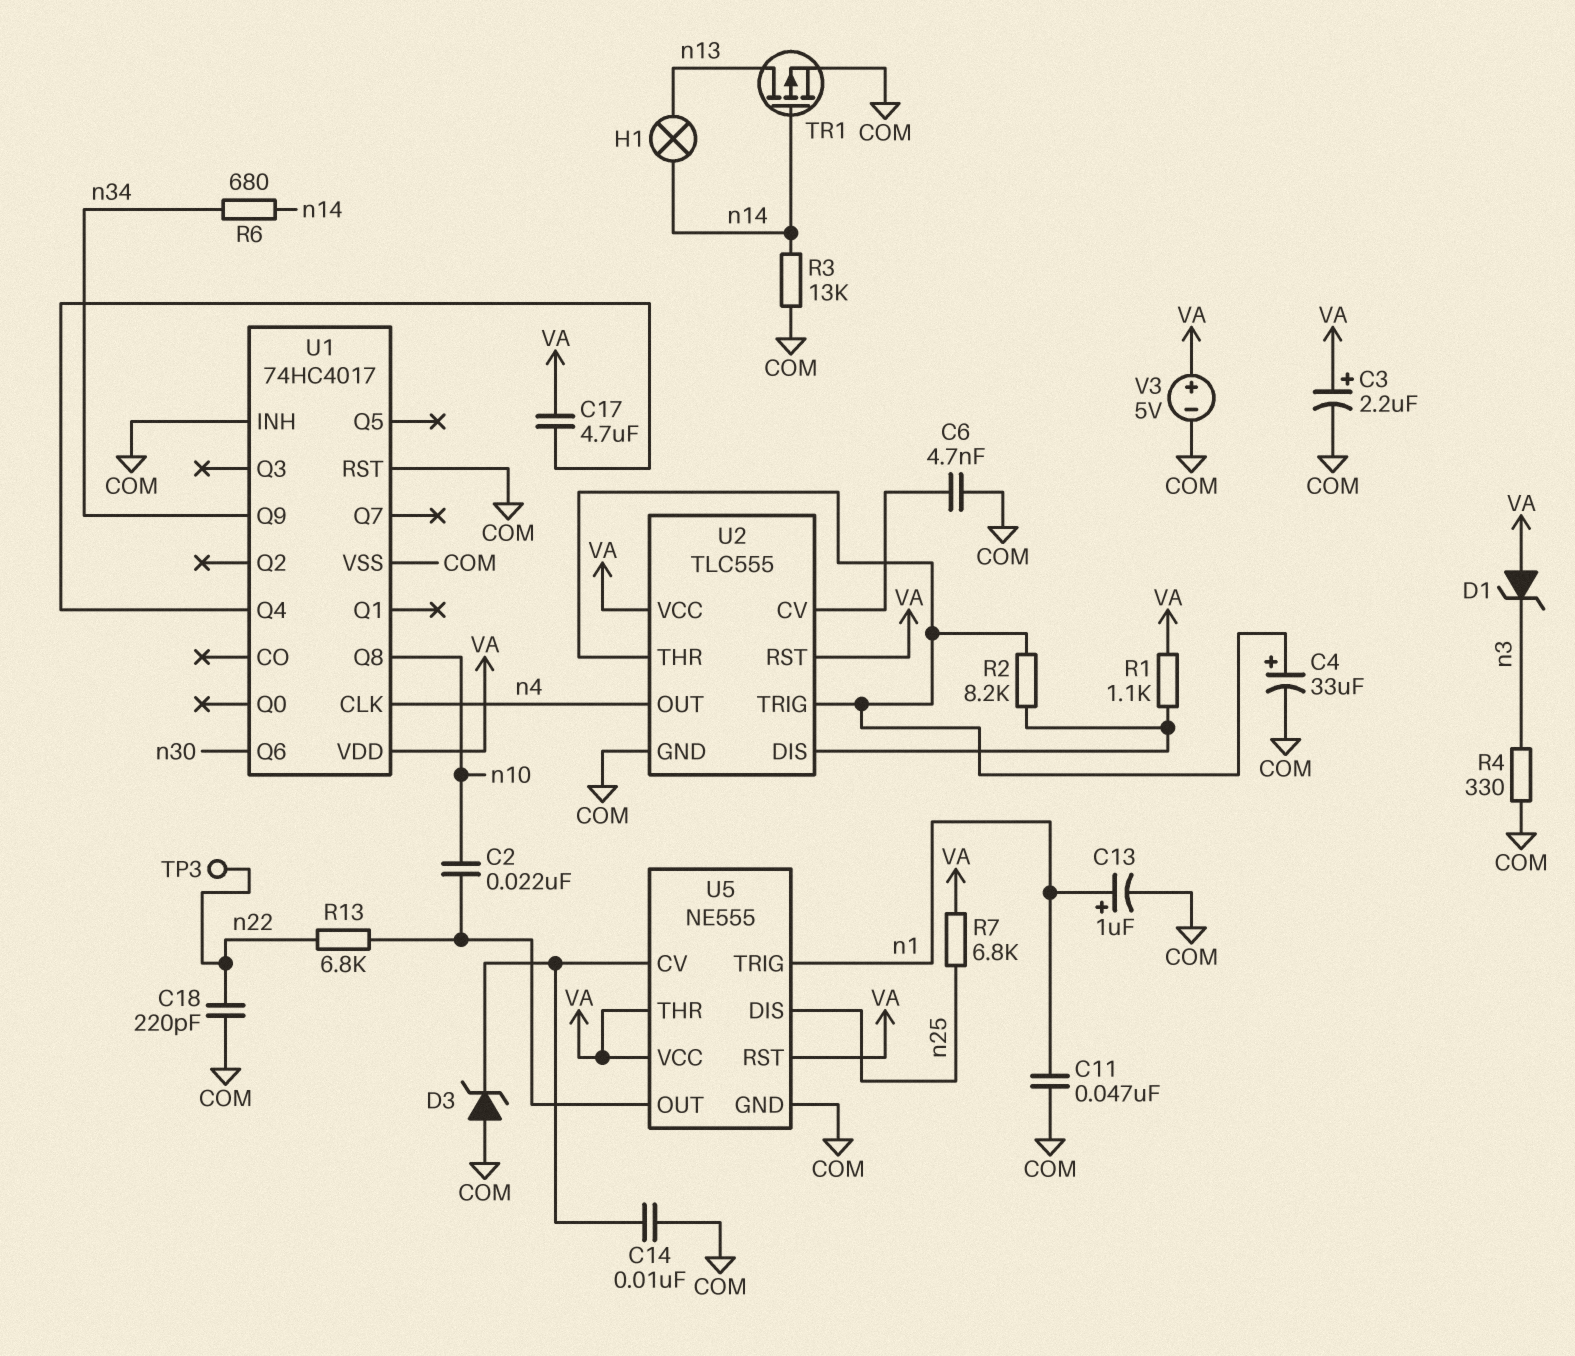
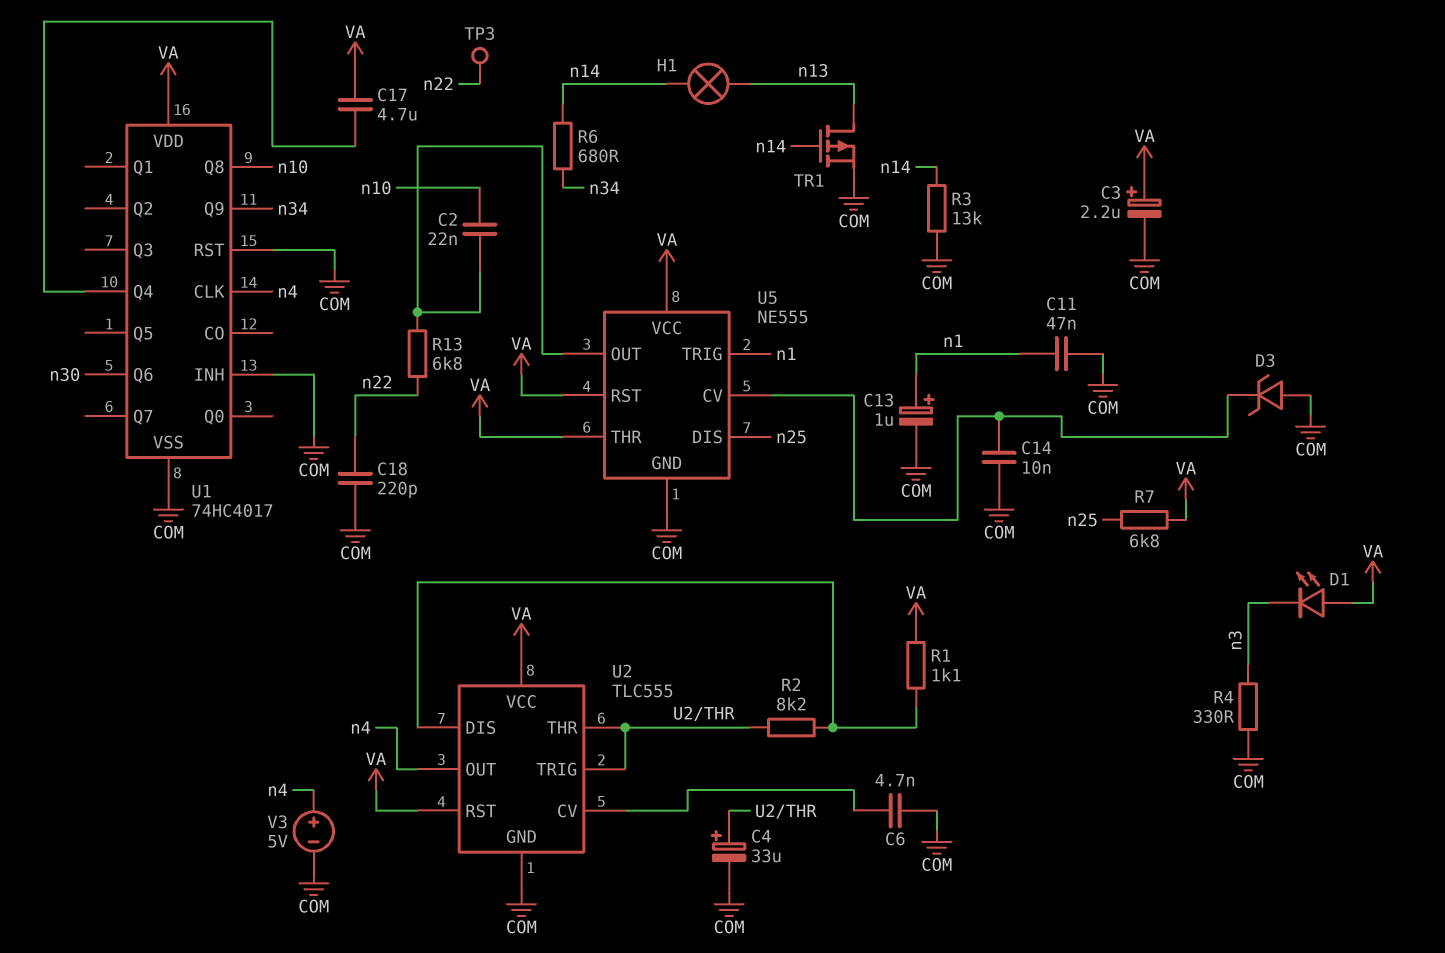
D1: zener (A VA, K n3) -> LED (A VA, K n3)
V3: 5V (plus VA, minus COM) -> 5V (plus n4, minus COM)

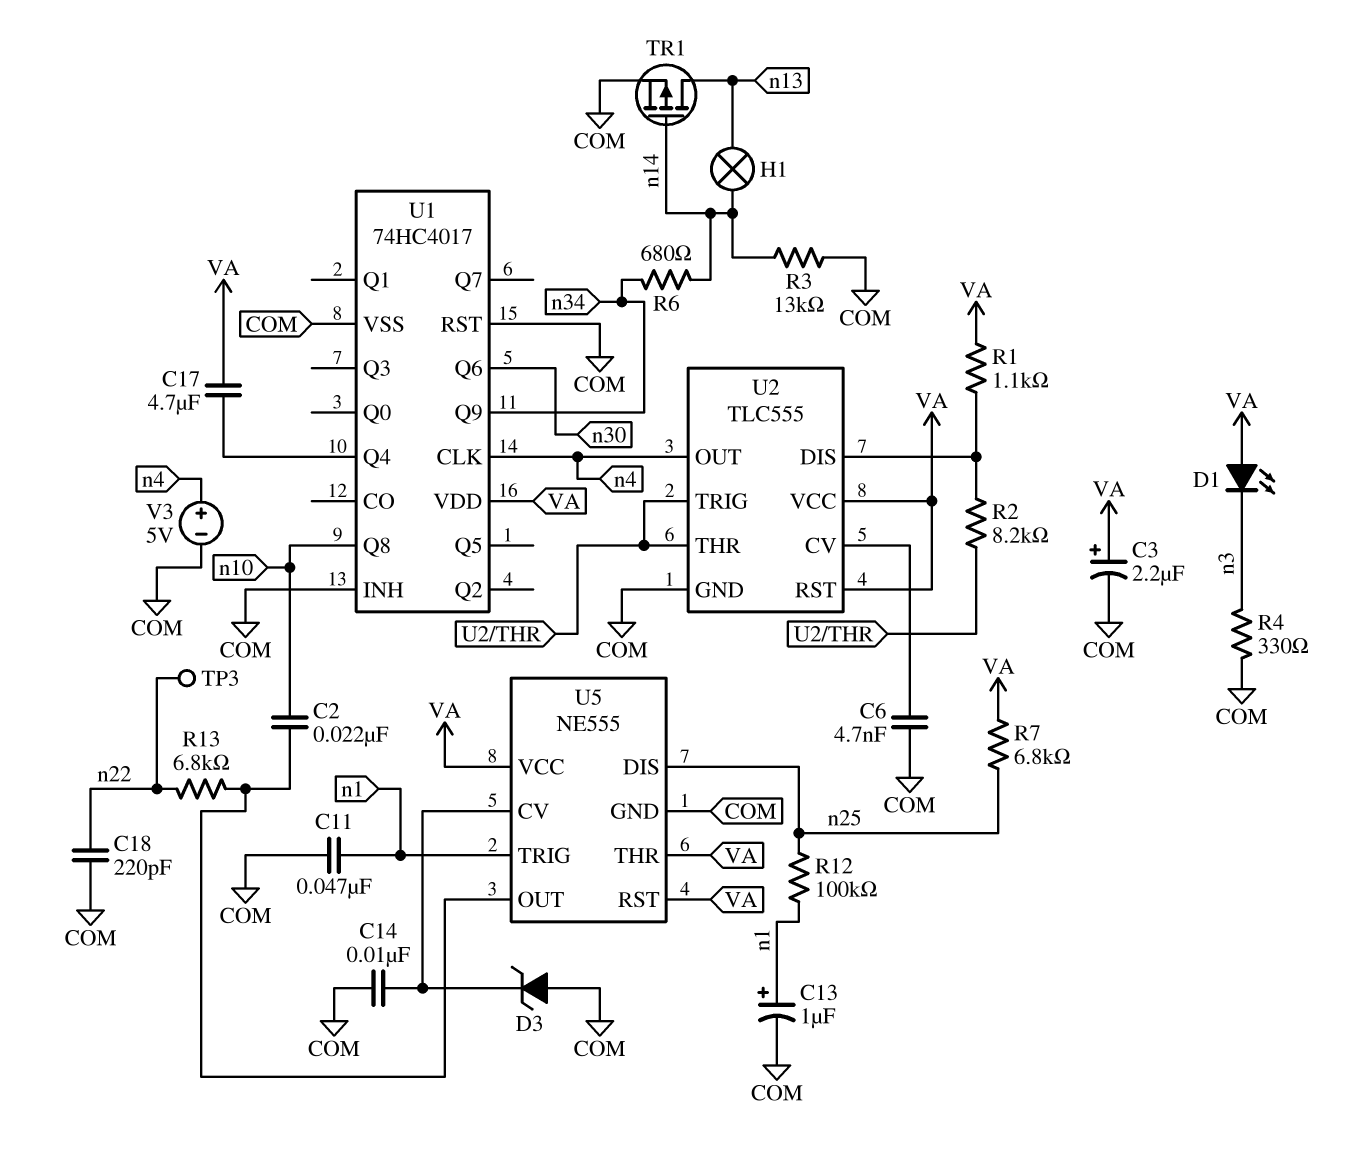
C4: 33uF (plus U2/THR, minus COM) -> none
R12: none -> 100k (n1, n25)

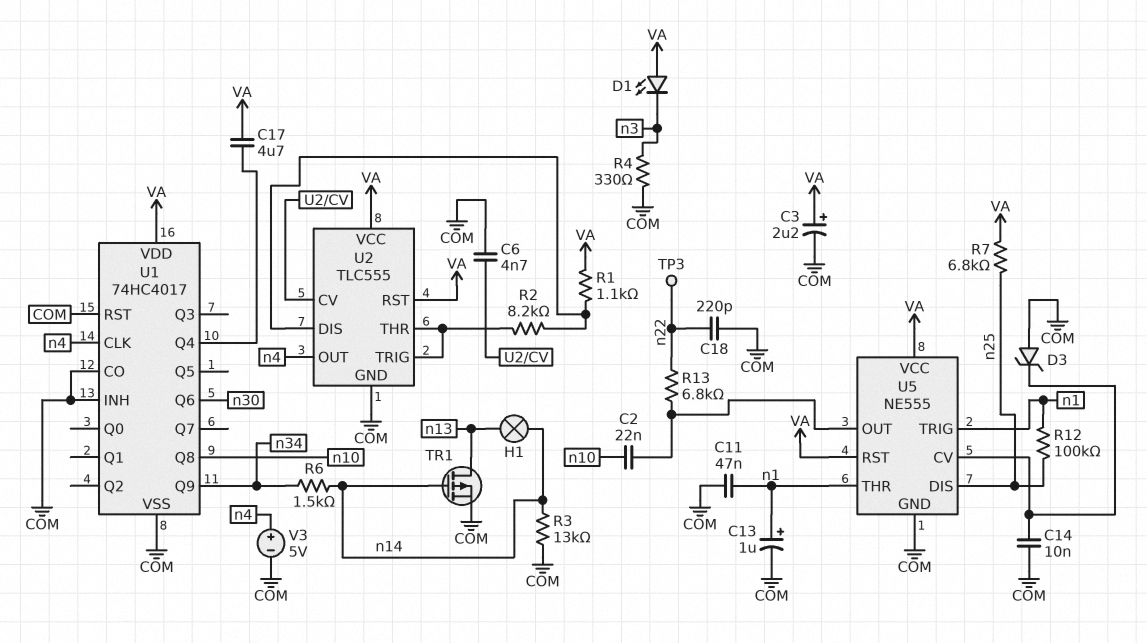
R6: 680 (n14, n34) -> 1.5k (n14, n34)
U1 pin CO: none -> COM
U5 pin THR: VA -> n1

